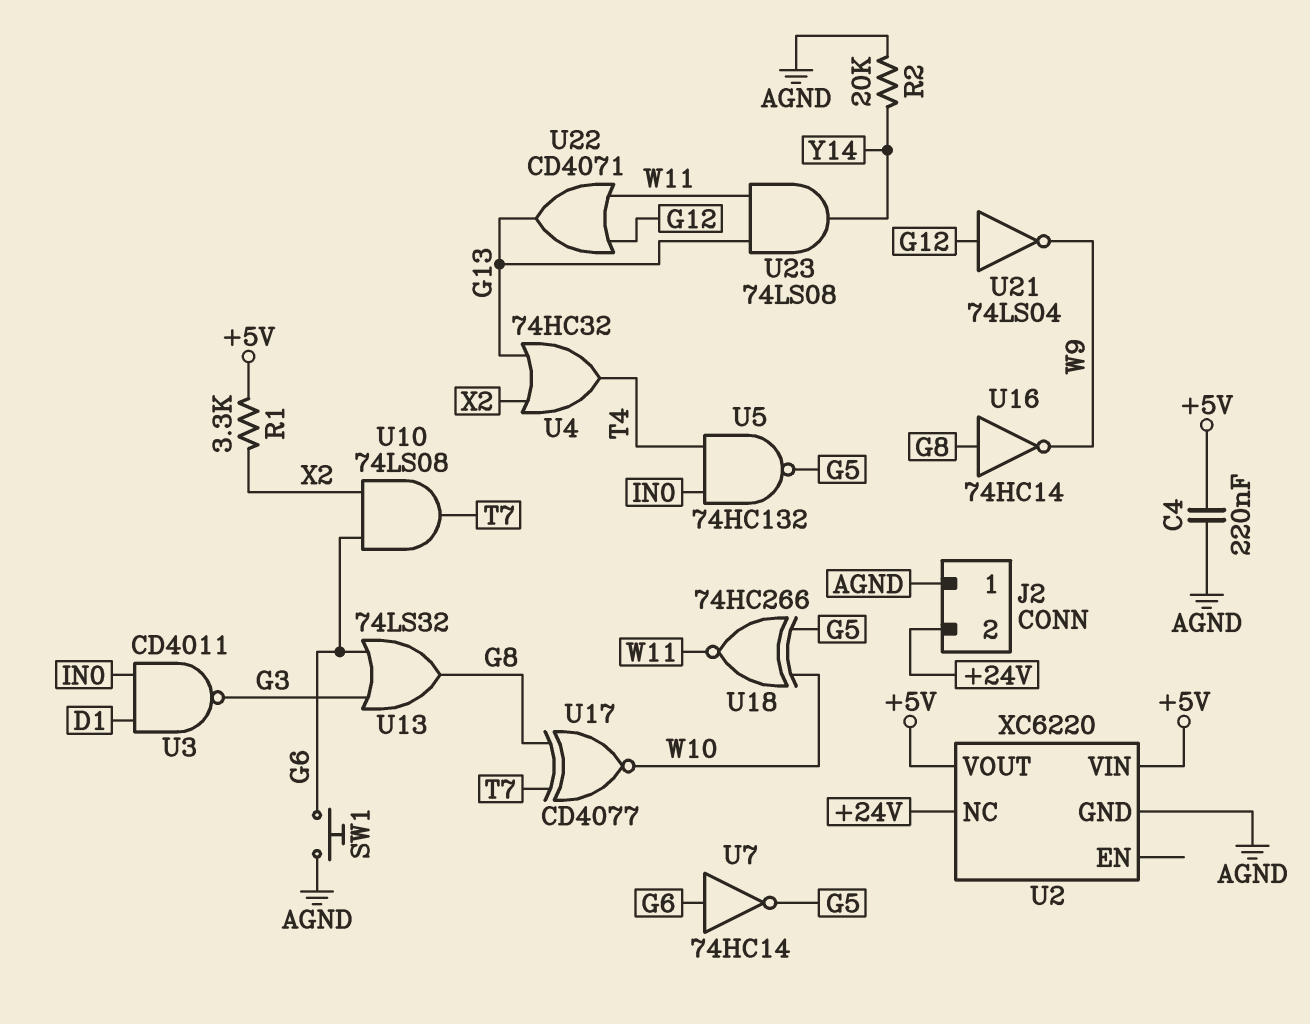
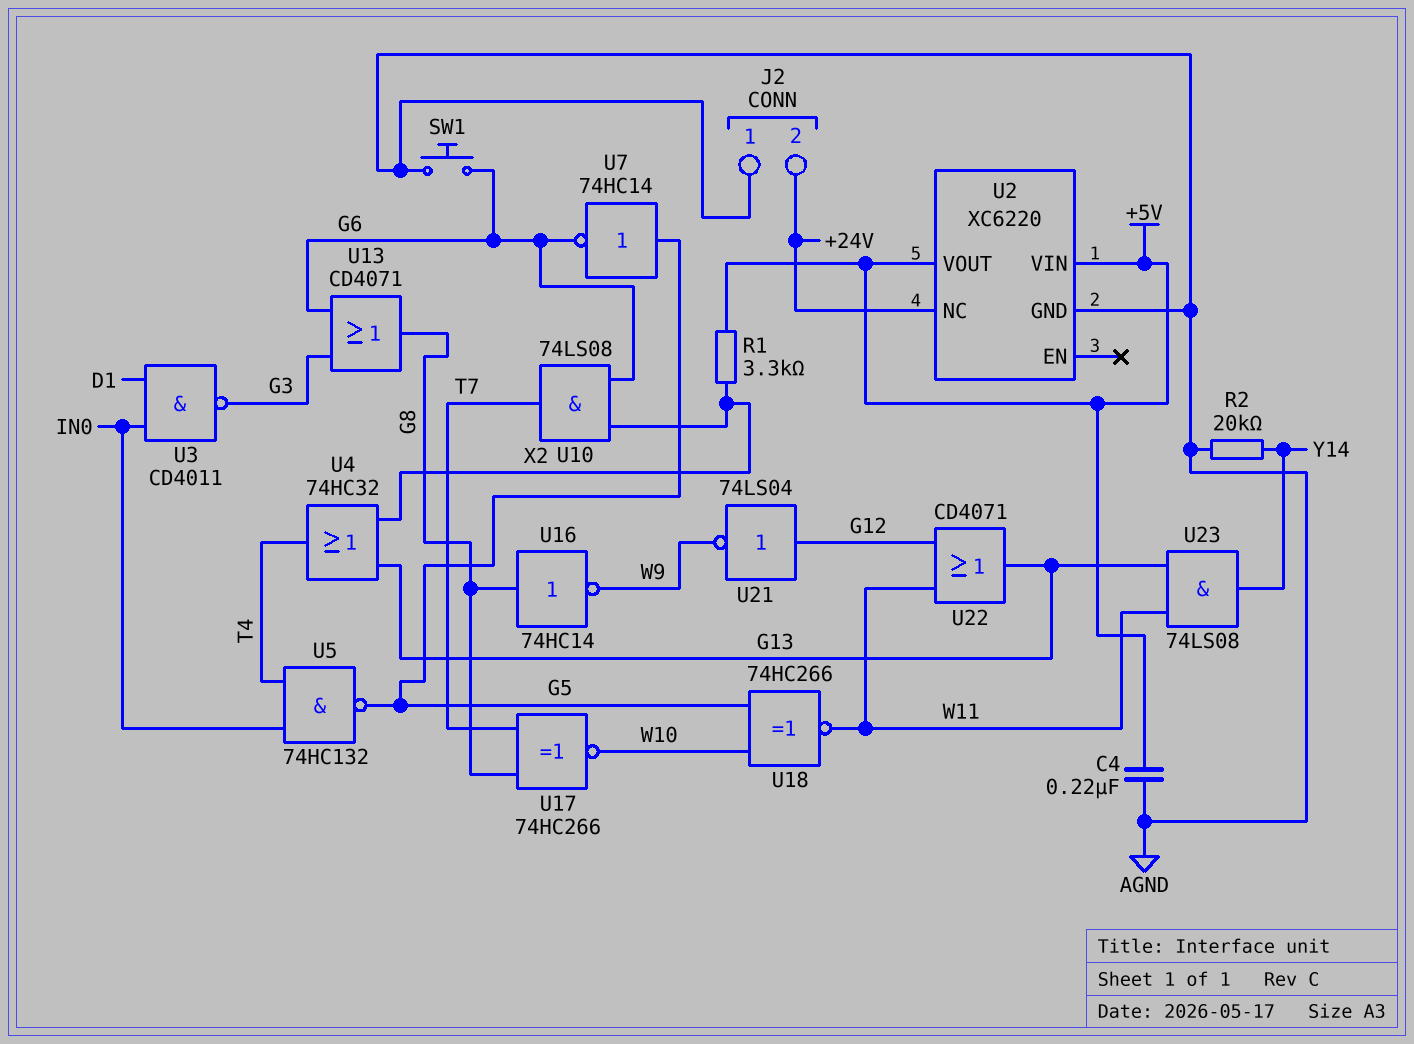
U7: NOT 74HC14 (in G6, out G5) -> NOT 74HC14 (in G5, out G6)
U13: OR 74LS32 (in G3, in G6, out G8) -> OR CD4071 (in G3, in G6, out G8)
U17: XNOR CD4077 (in G8, in T7, out W10) -> XNOR 74HC266 (in G8, in T7, out W10)

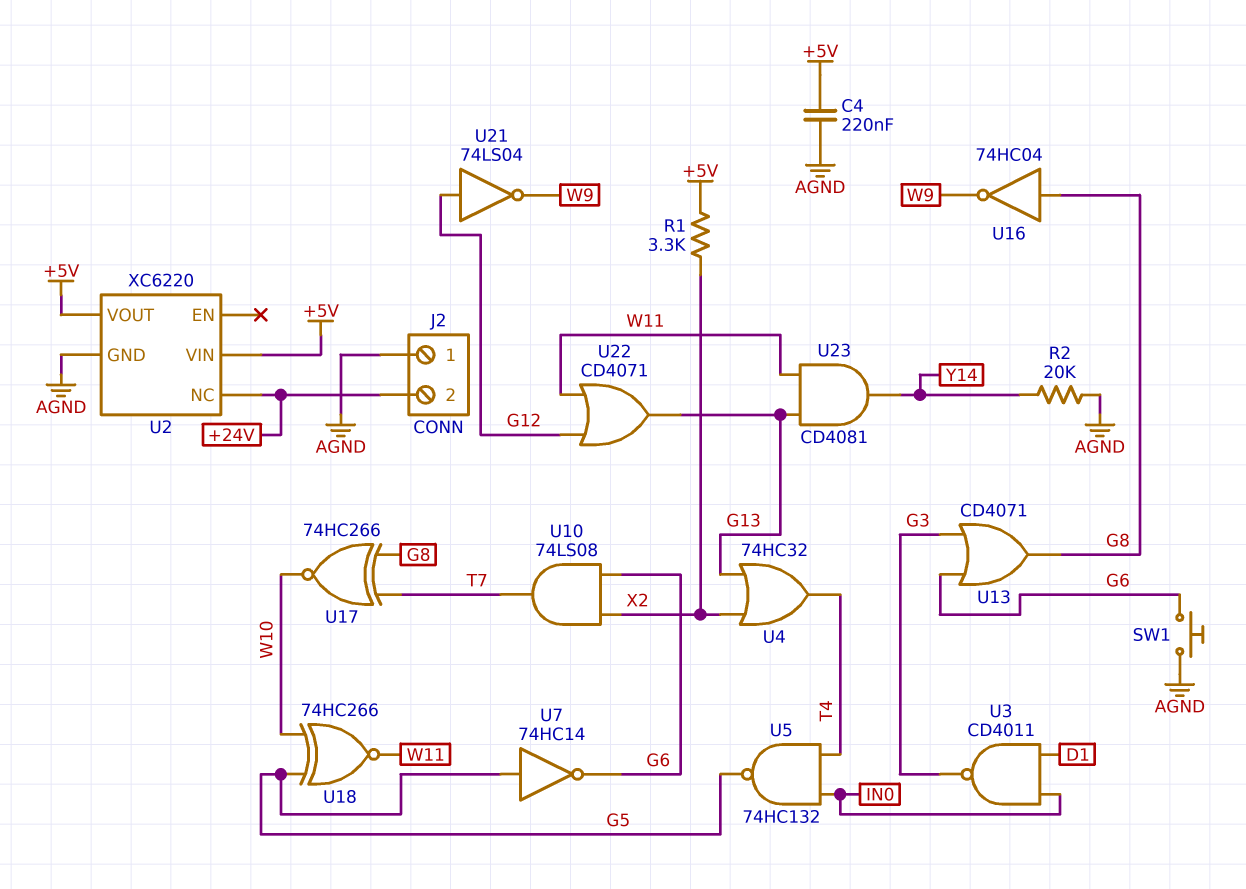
U16: NOT 74HC14 (in G8, out W9) -> NOT 74HC04 (in G8, out W9)
U23: AND 74LS08 (in G13, in W11, out Y14) -> AND CD4081 (in G13, in W11, out Y14)

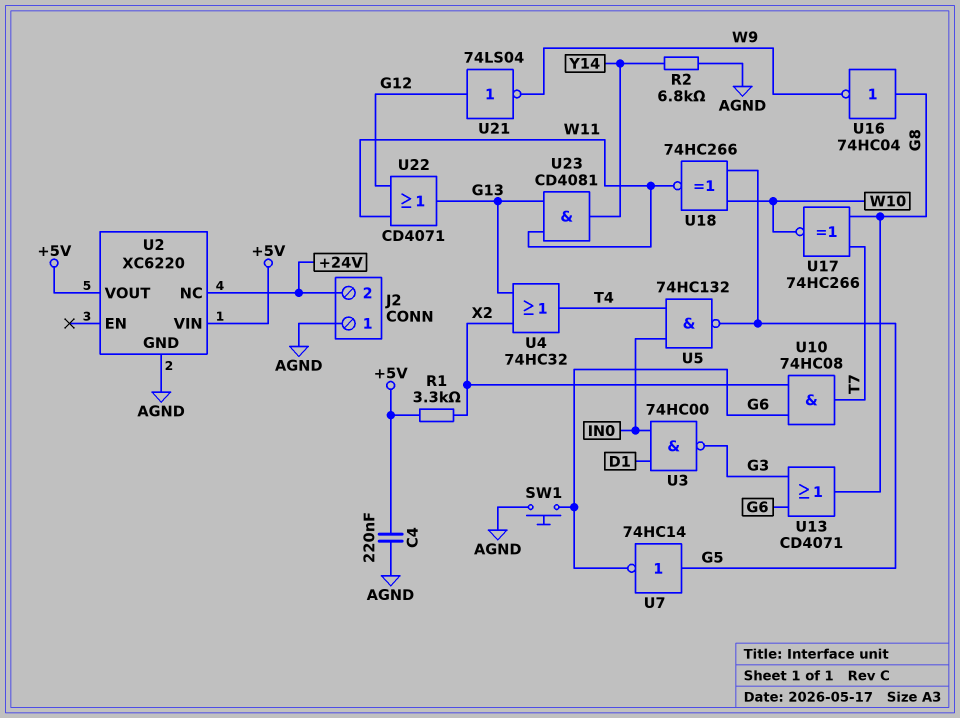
R2: 20k (AGND, Y14) -> 6.8k (AGND, Y14)
U3: NAND CD4011 (in D1, in IN0, out G3) -> NAND 74HC00 (in D1, in IN0, out G3)
U10: AND 74LS08 (in G6, in X2, out T7) -> AND 74HC08 (in G6, in X2, out T7)

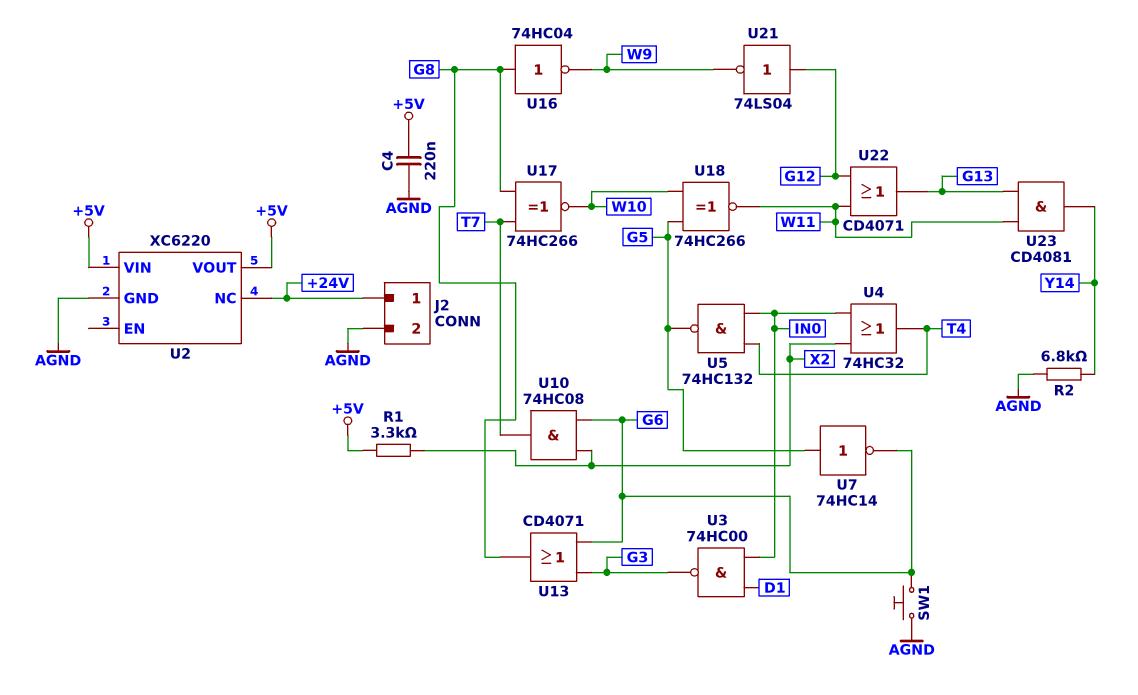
J2 pin 1: AGND -> +24V
J2 pin 2: +24V -> AGND
U4: OR 74HC32 (in G13, in X2, out T4) -> OR 74HC32 (in IN0, in X2, out T4)

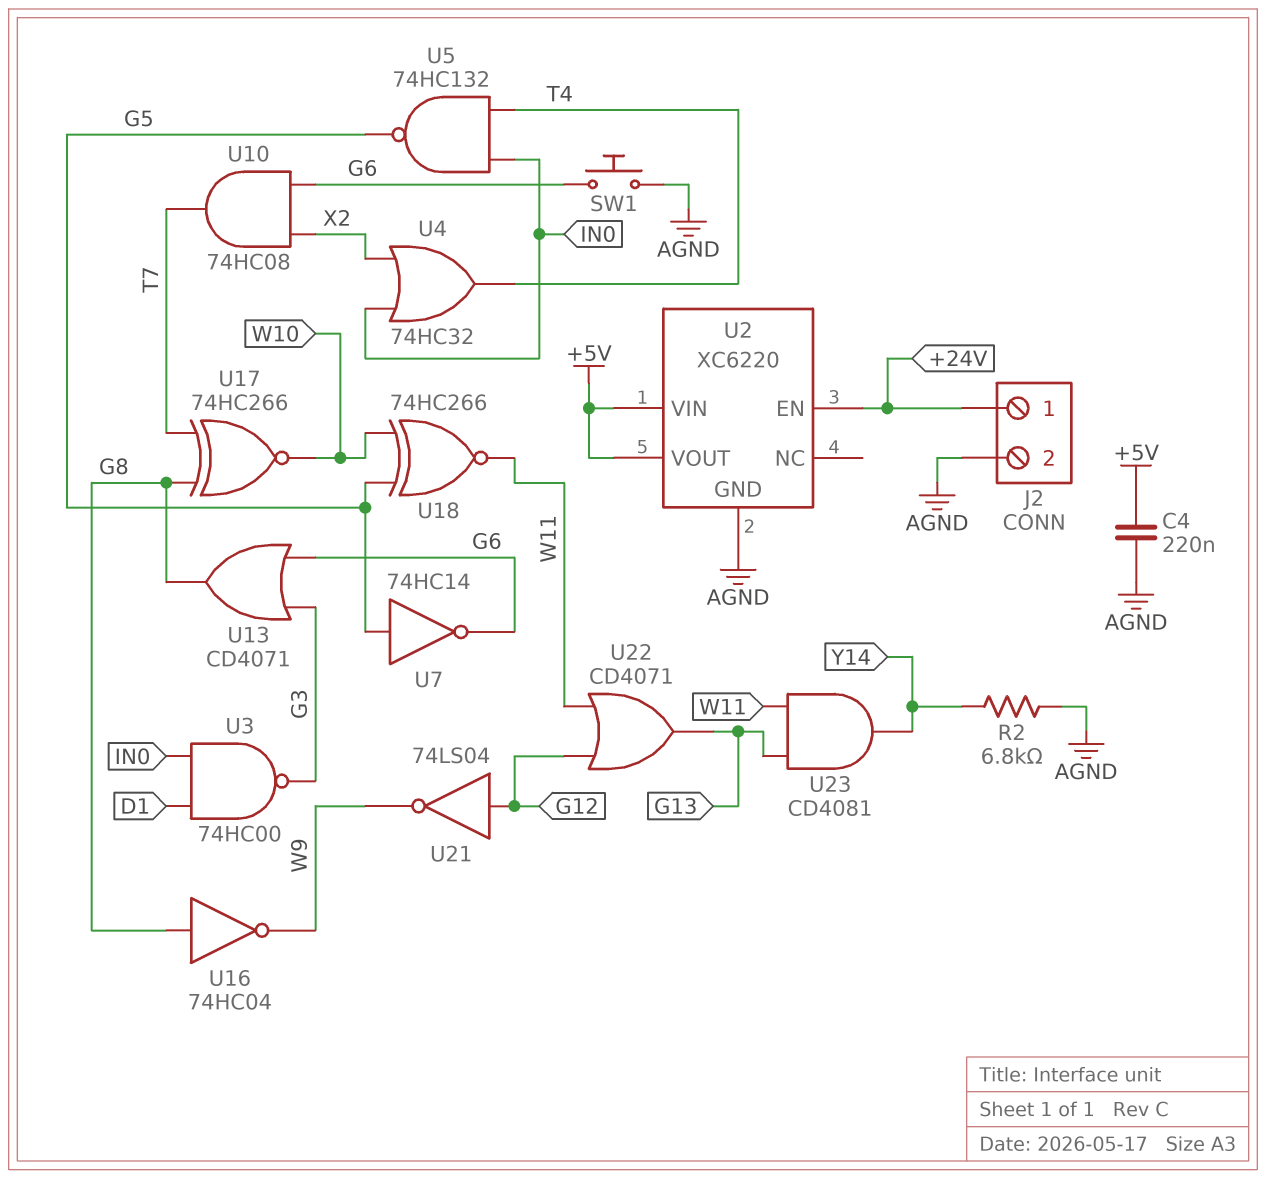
R1: 3.3k (+5V, X2) -> none
U2 pin EN: none -> +24V
U2 pin NC: +24V -> none

